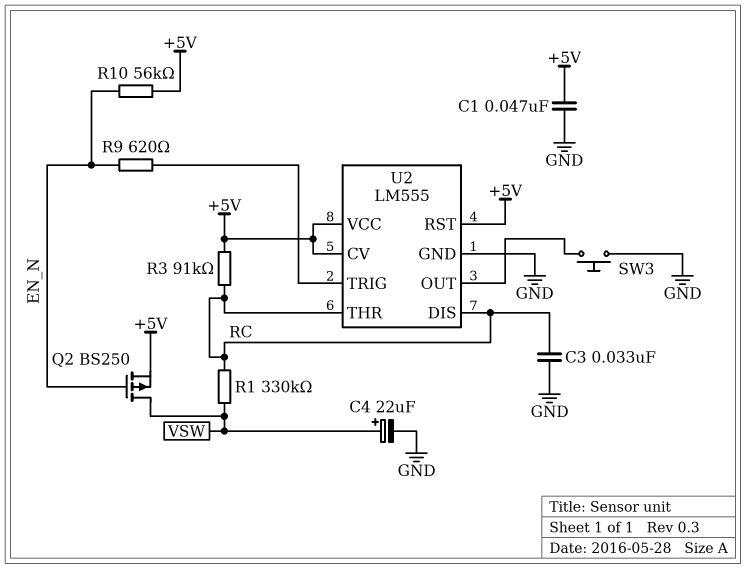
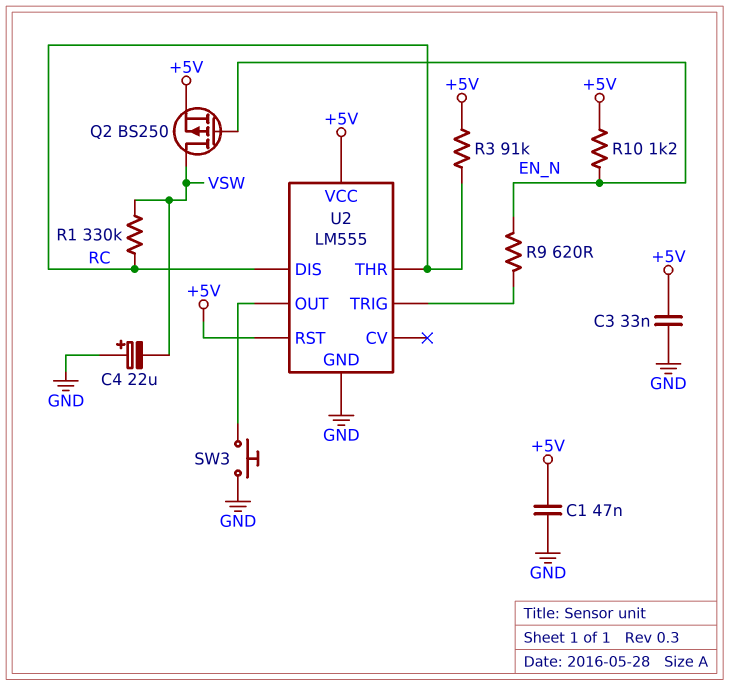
C3: 33nF (GND, RC) -> 33nF (+5V, GND)
C4: 22uF (plus VSW, minus GND) -> 22uF (plus GND, minus VSW)
R10: 56k (+5V, EN_N) -> 1.2k (+5V, EN_N)
U2 pin CV: +5V -> none

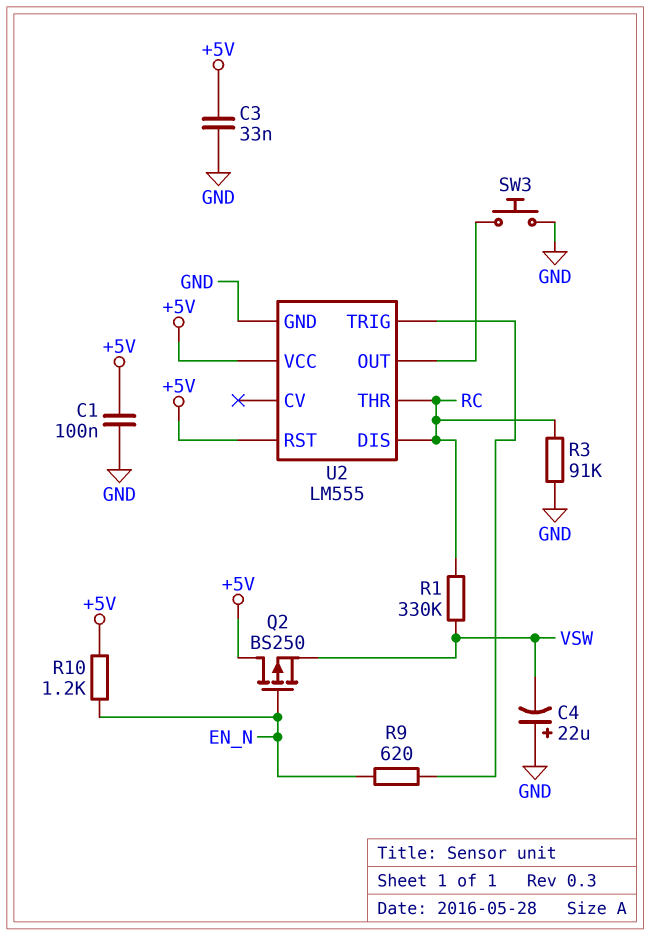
C1: 47nF (+5V, GND) -> 100nF (+5V, GND)
Q2: PMOS BS250 (G EN_N, D VSW, S +5V) -> PMOS BS250 (G EN_N, D +5V, S VSW)
R3: 91k (+5V, RC) -> 91k (GND, RC)

